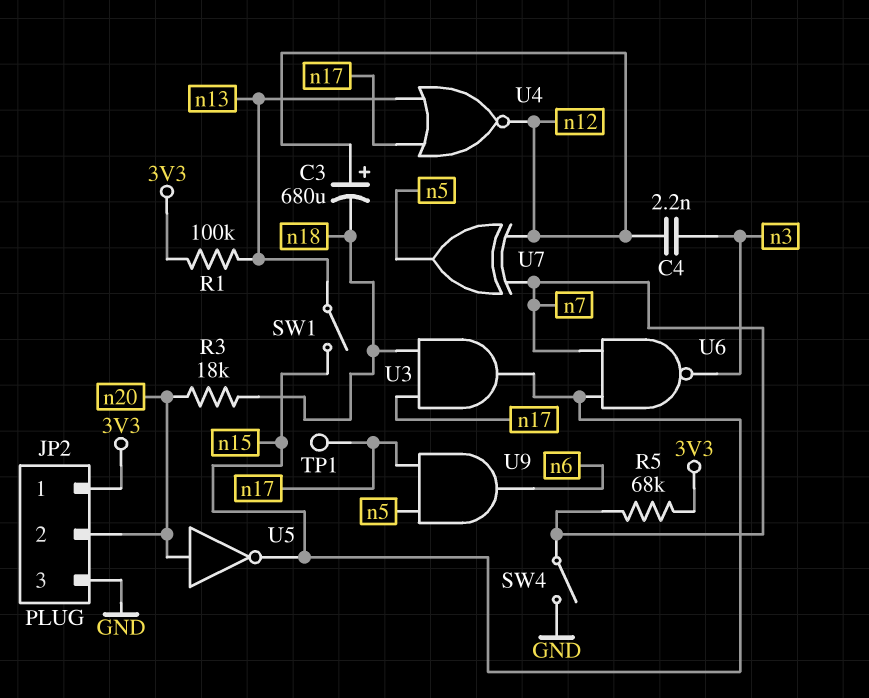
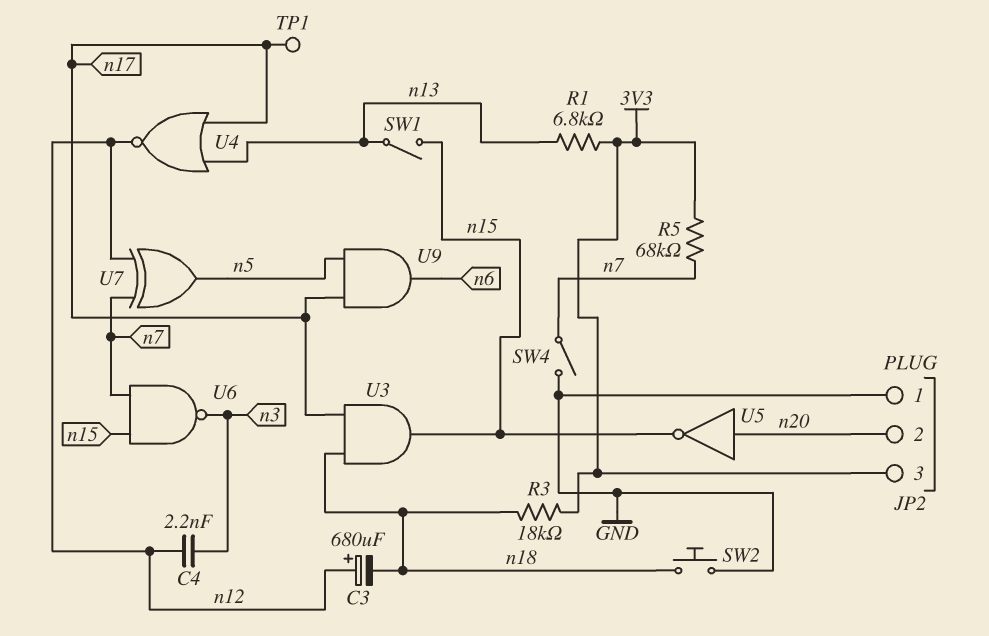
JP2 pin 1: 3V3 -> GND
JP2 pin 3: GND -> 3V3
R1: 100k (3V3, n13) -> 6.8k (3V3, n13)
R3: 18k (n18, n20) -> 18k (3V3, n18)
SW2: none -> button (GND, n18)

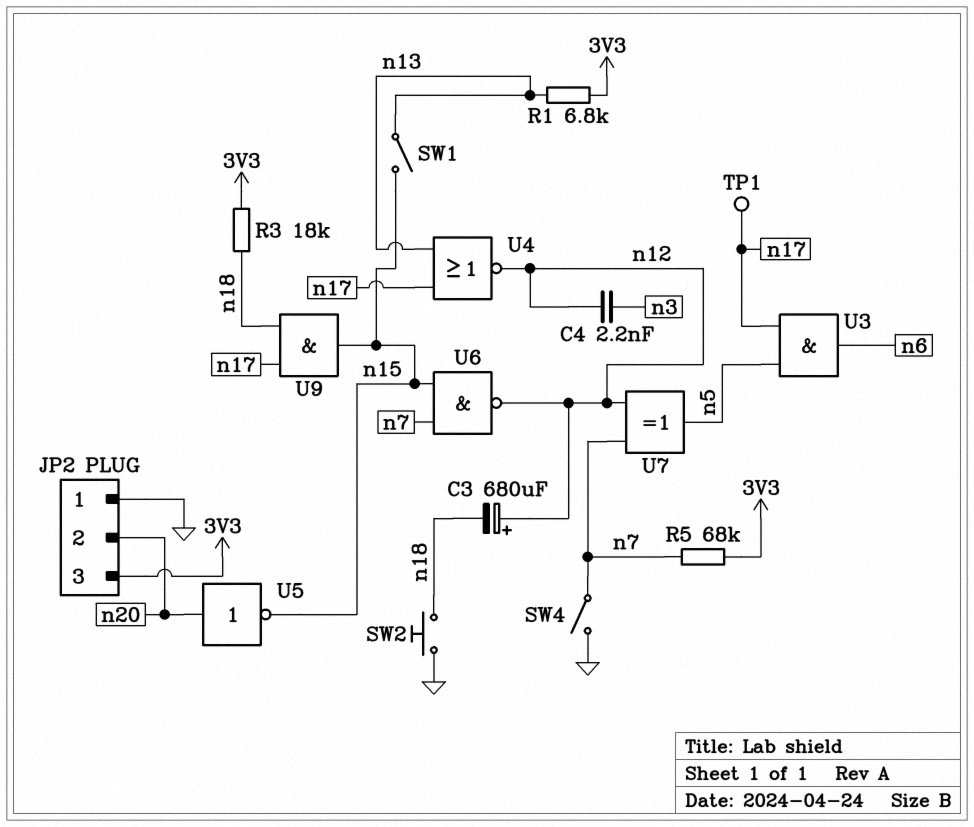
U3: AND (in n17, in n18, out n15) -> AND (in n5, in n17, out n6)
U6: NAND (in n7, in n15, out n3) -> NAND (in n7, in n15, out n12)
U9: AND (in n5, in n17, out n6) -> AND (in n17, in n18, out n15)

